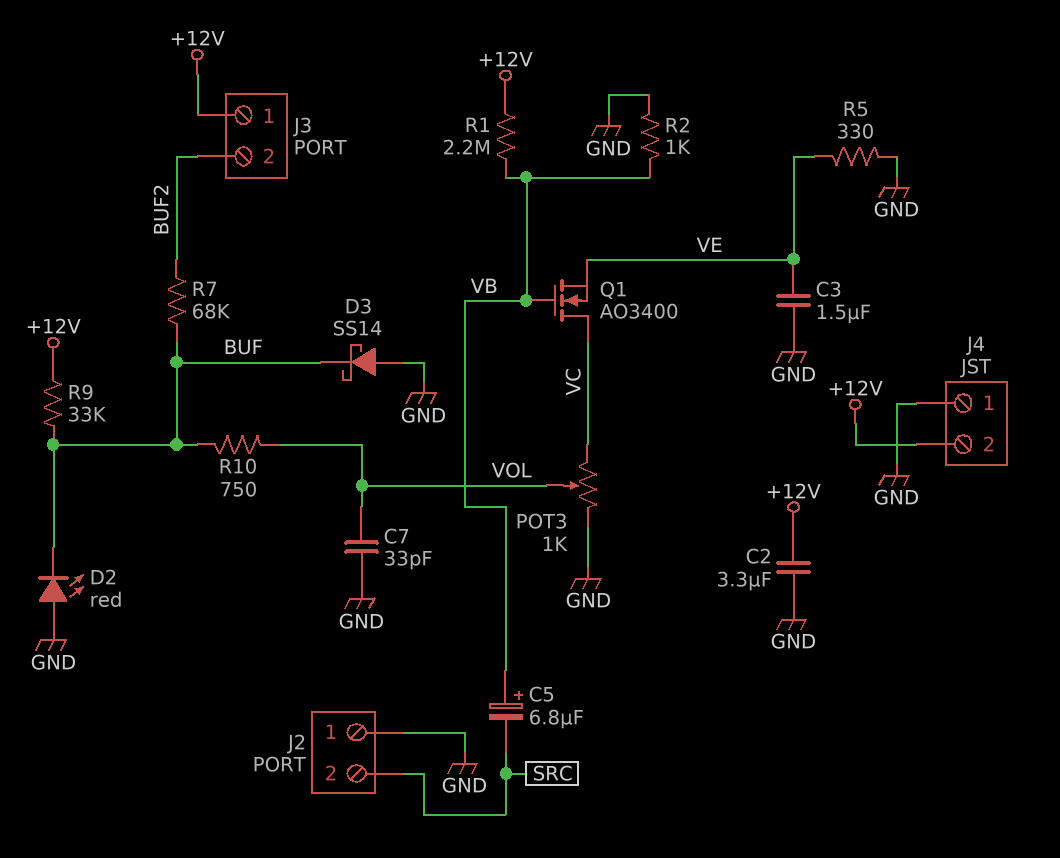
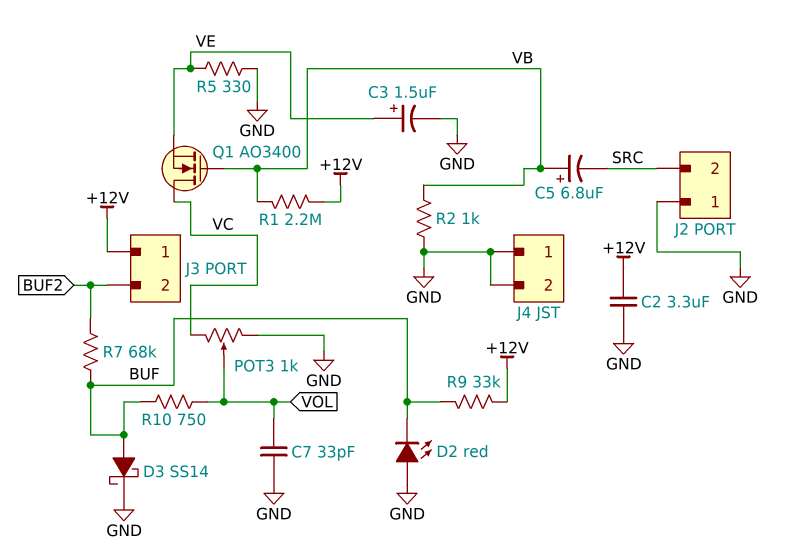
C3: 1.5uF (GND, VE) -> 1.5uF (plus VE, minus GND)
D3: schottky SS14 (A GND, K BUF) -> schottky SS14 (A BUF, K GND)
J4 pin 2: +12V -> GND

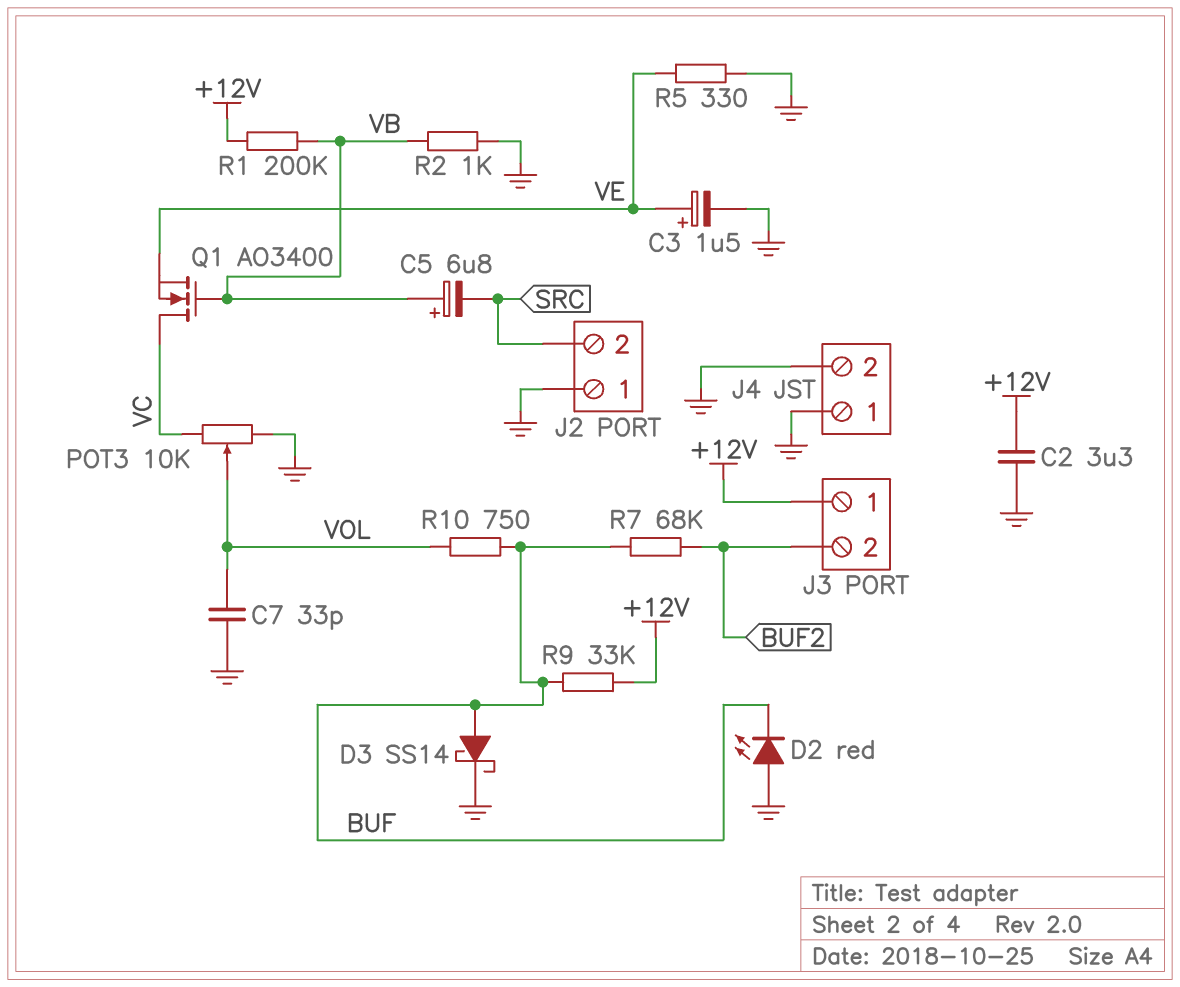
POT3: 1k (GND, VC, wiper VOL) -> 10k (GND, VC, wiper VOL)
R1: 2.2M (+12V, VB) -> 200k (+12V, VB)

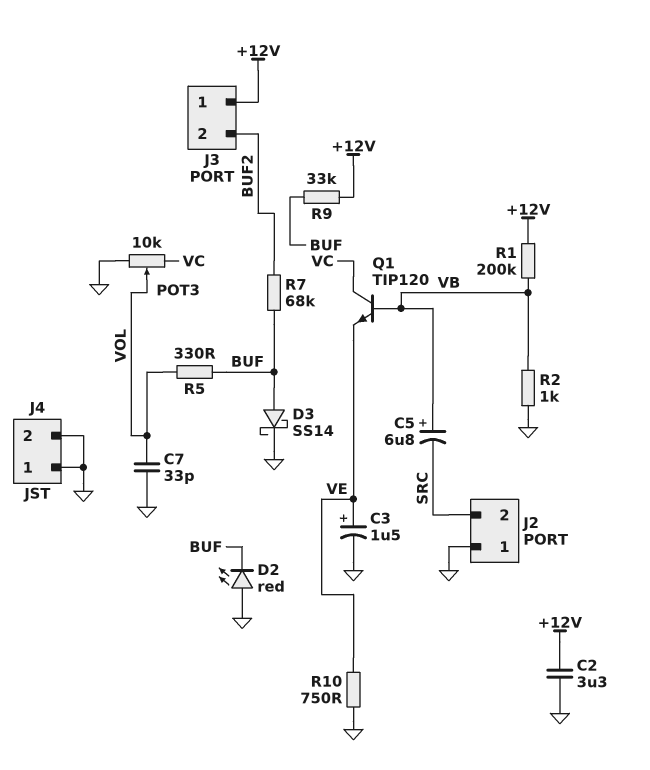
Q1: NMOS AO3400 (G VB, D VC, S VE) -> NPN TIP120 (B VB, C VC, E VE)
R5: 330 (GND, VE) -> 330 (BUF, VOL)
R10: 750 (BUF, VOL) -> 750 (GND, VE)

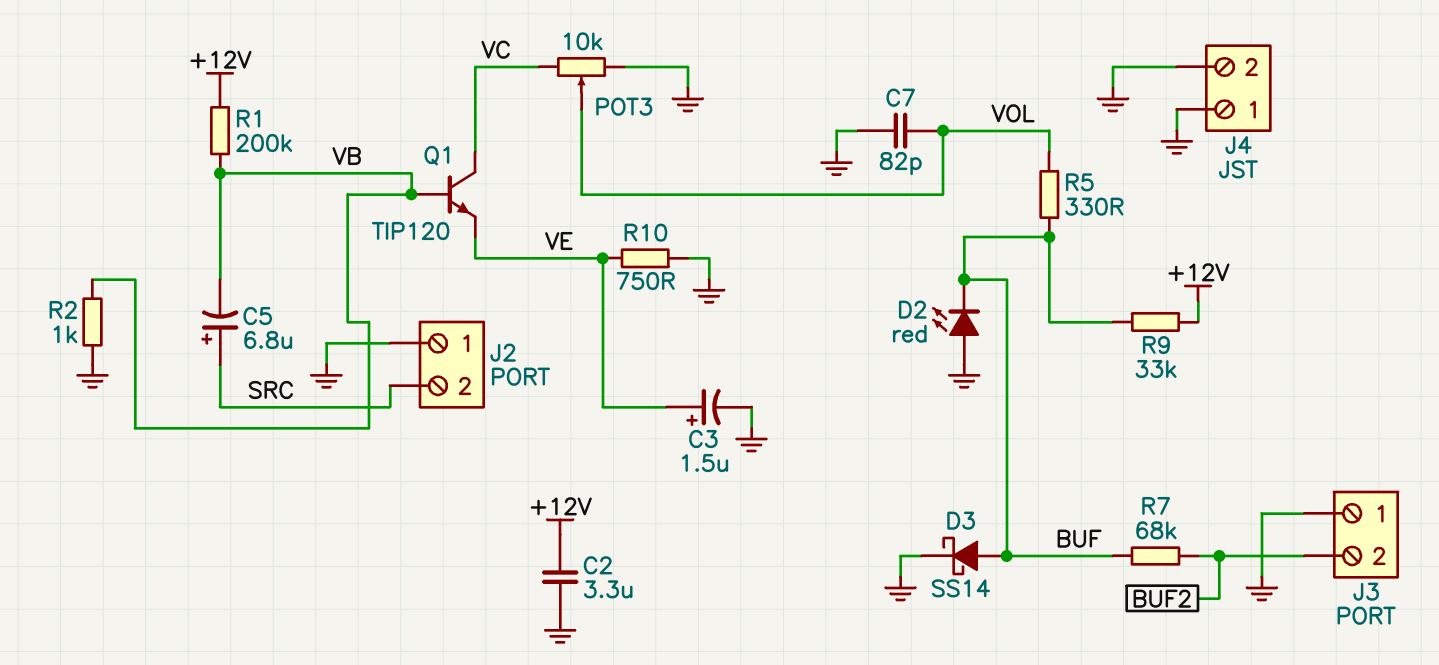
C5: 6.8uF (plus VB, minus SRC) -> 6.8uF (plus SRC, minus VB)
C7: 33pF (GND, VOL) -> 82pF (GND, VOL)
J3 pin 1: +12V -> GND

